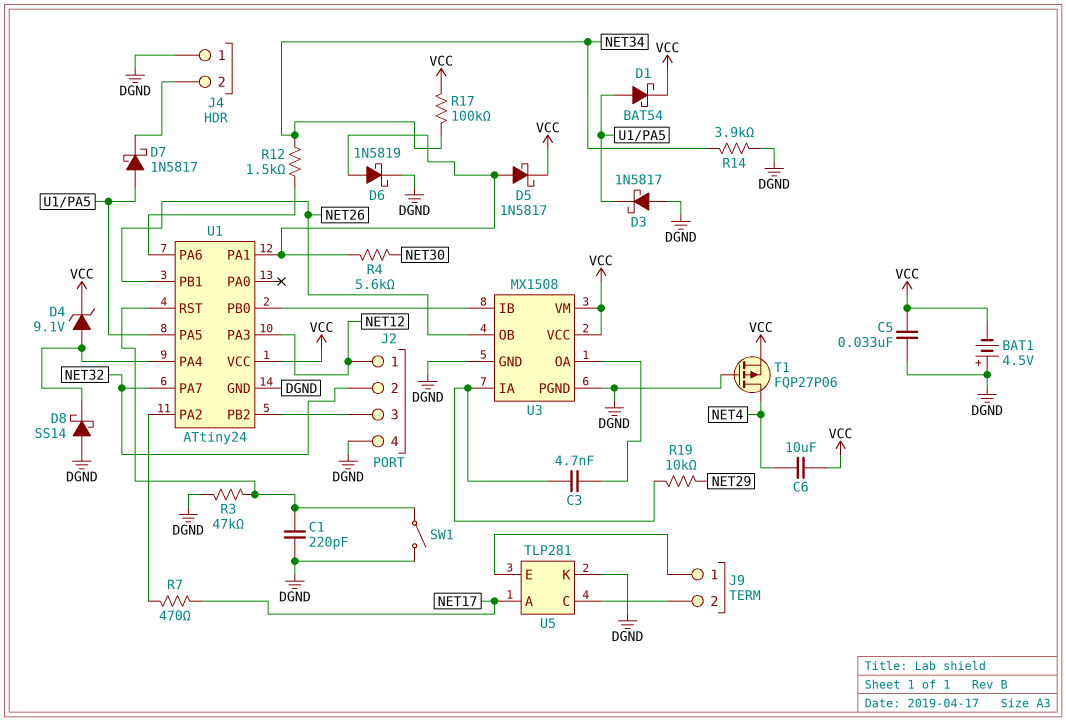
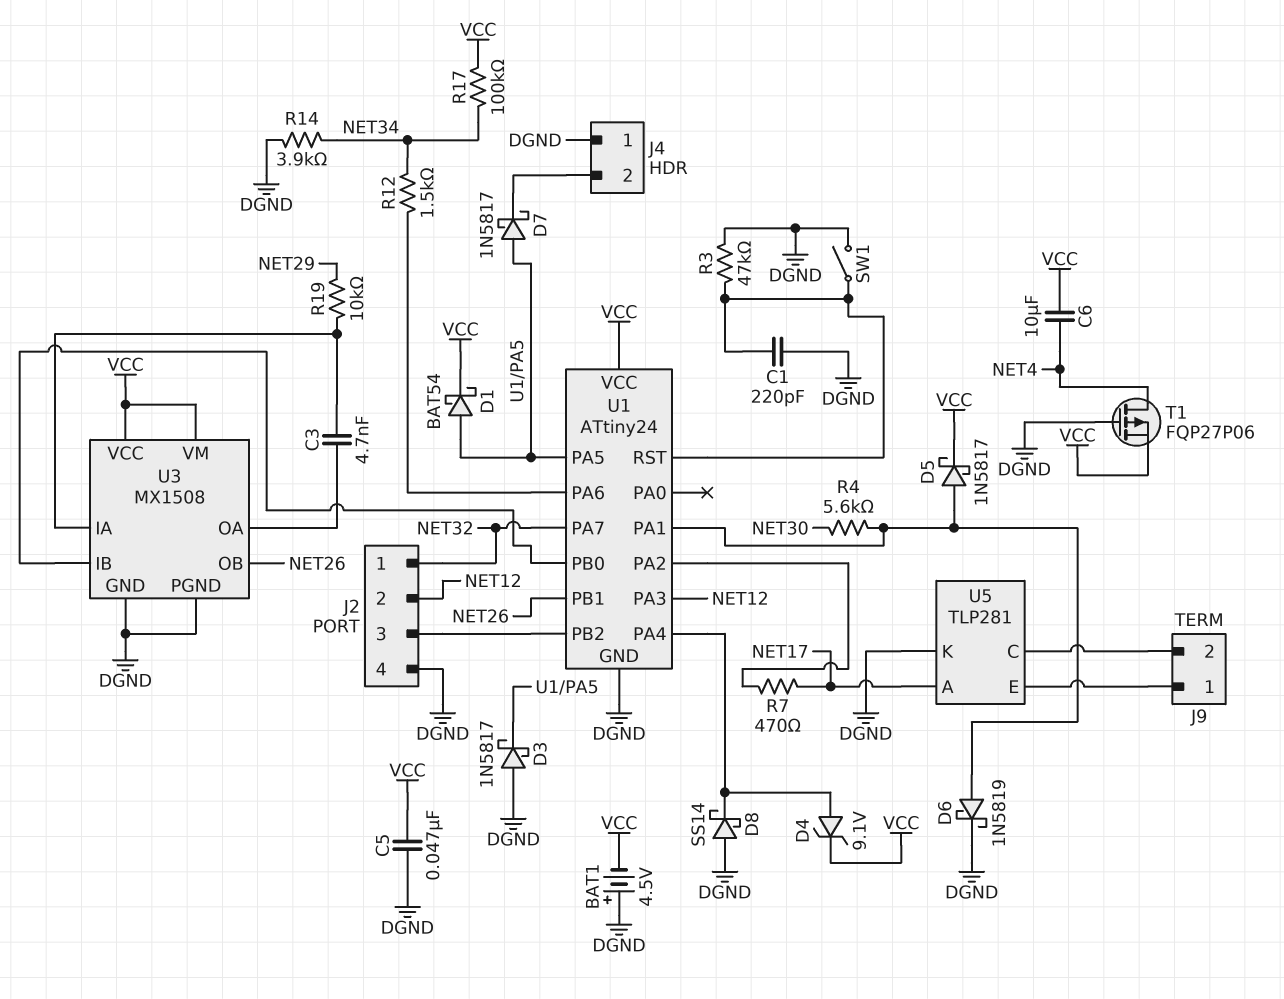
C5: 33nF (DGND, VCC) -> 47nF (DGND, VCC)
J2 pin 1: NET12 -> NET32
J2 pin 2: NET32 -> NET12

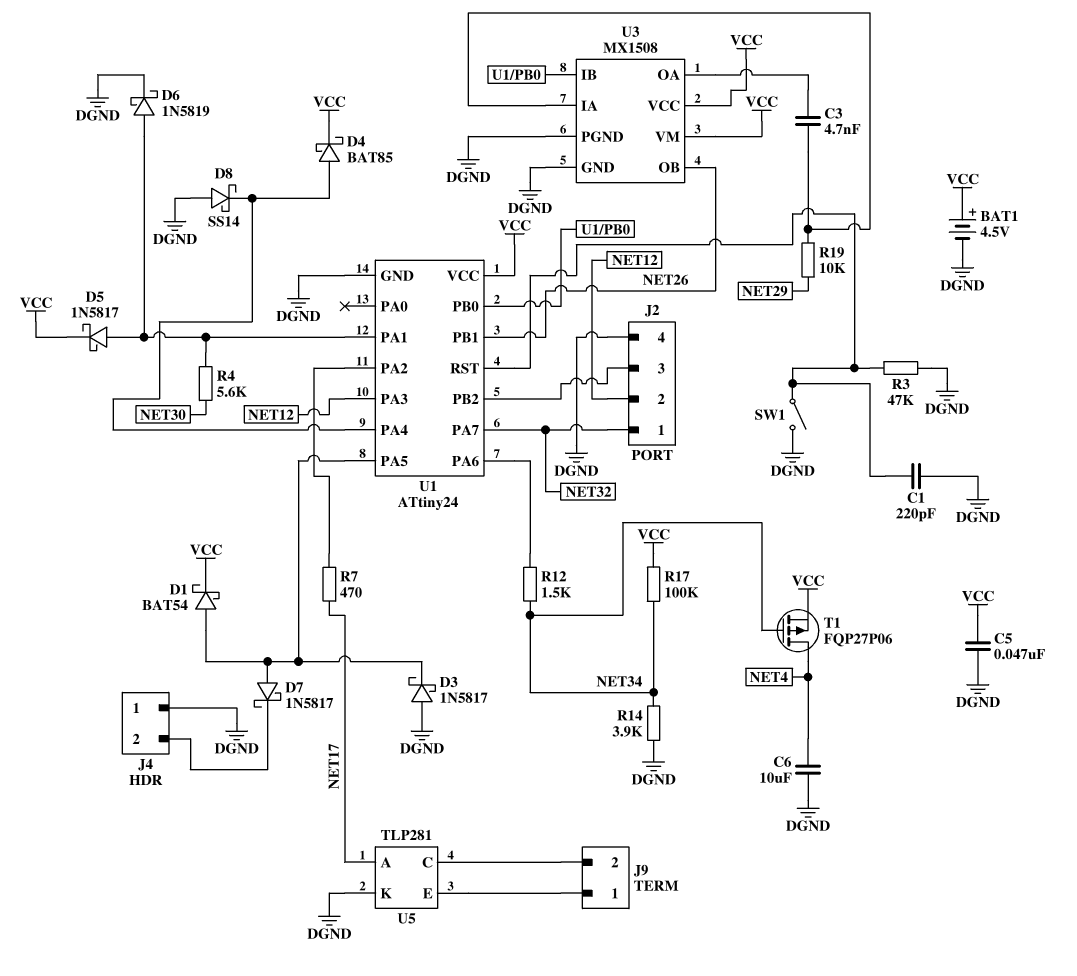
BAT1: 4.5V (plus DGND, minus VCC) -> 4.5V (plus VCC, minus DGND)
C6: 10uF (NET4, VCC) -> 10uF (DGND, NET4)
D4: zener 9.1V (A U1/PA4, K VCC) -> schottky BAT85 (A U1/PA4, K VCC)
T1: PMOS FQP27P06 (G DGND, D NET4, S VCC) -> PMOS FQP27P06 (G NET34, D NET4, S VCC)

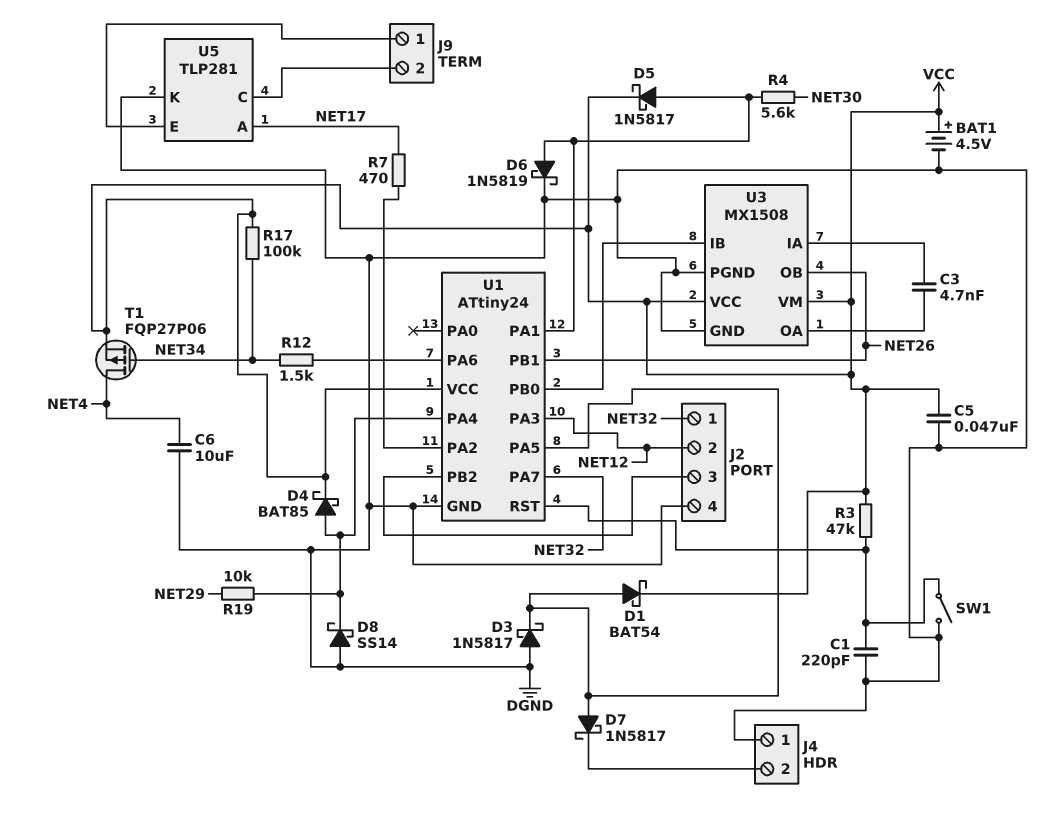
R3: 47k (DGND, U1/RST) -> 47k (U1/RST, VCC)
R14: 3.9k (DGND, NET34) -> none
R19: 10k (NET29, U3/IA) -> 10k (NET29, U1/PA4)

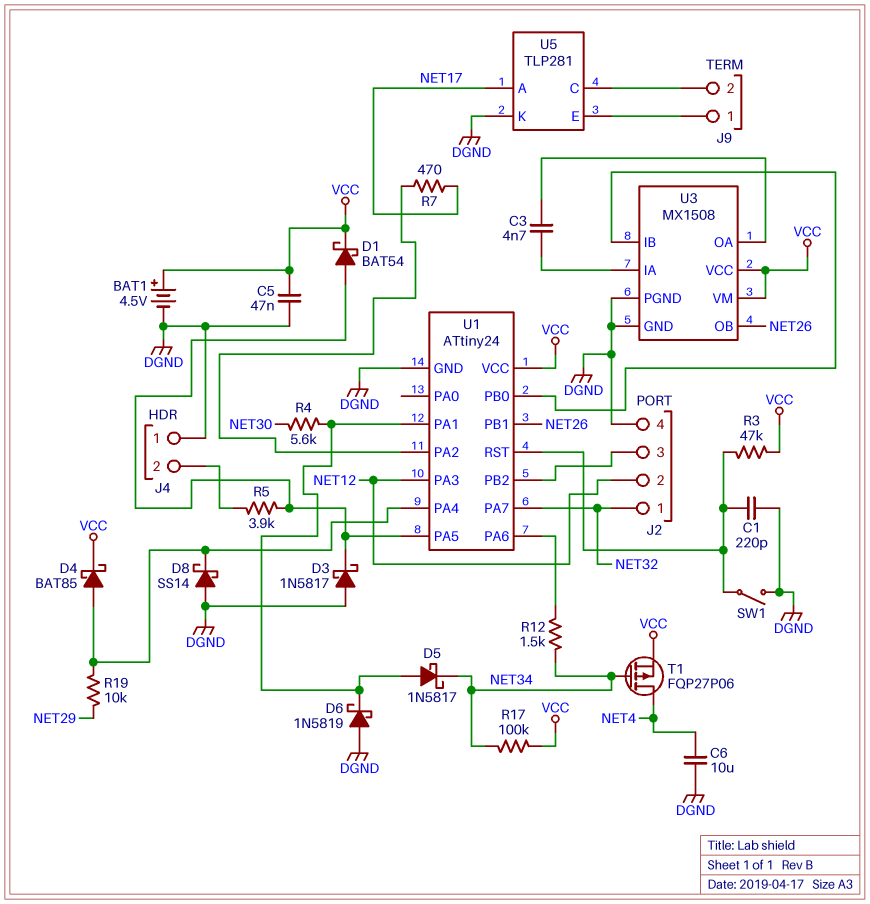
D5: schottky 1N5817 (A U1/PA1, K VCC) -> schottky 1N5817 (A U1/PA1, K NET34)
D6: schottky 1N5819 (A U1/PA1, K DGND) -> schottky 1N5819 (A DGND, K U1/PA1)
D7: schottky 1N5817 (A U1/PA5, K J4/2) -> none
R5: none -> 3.9k (J4/2, U1/PA5)

